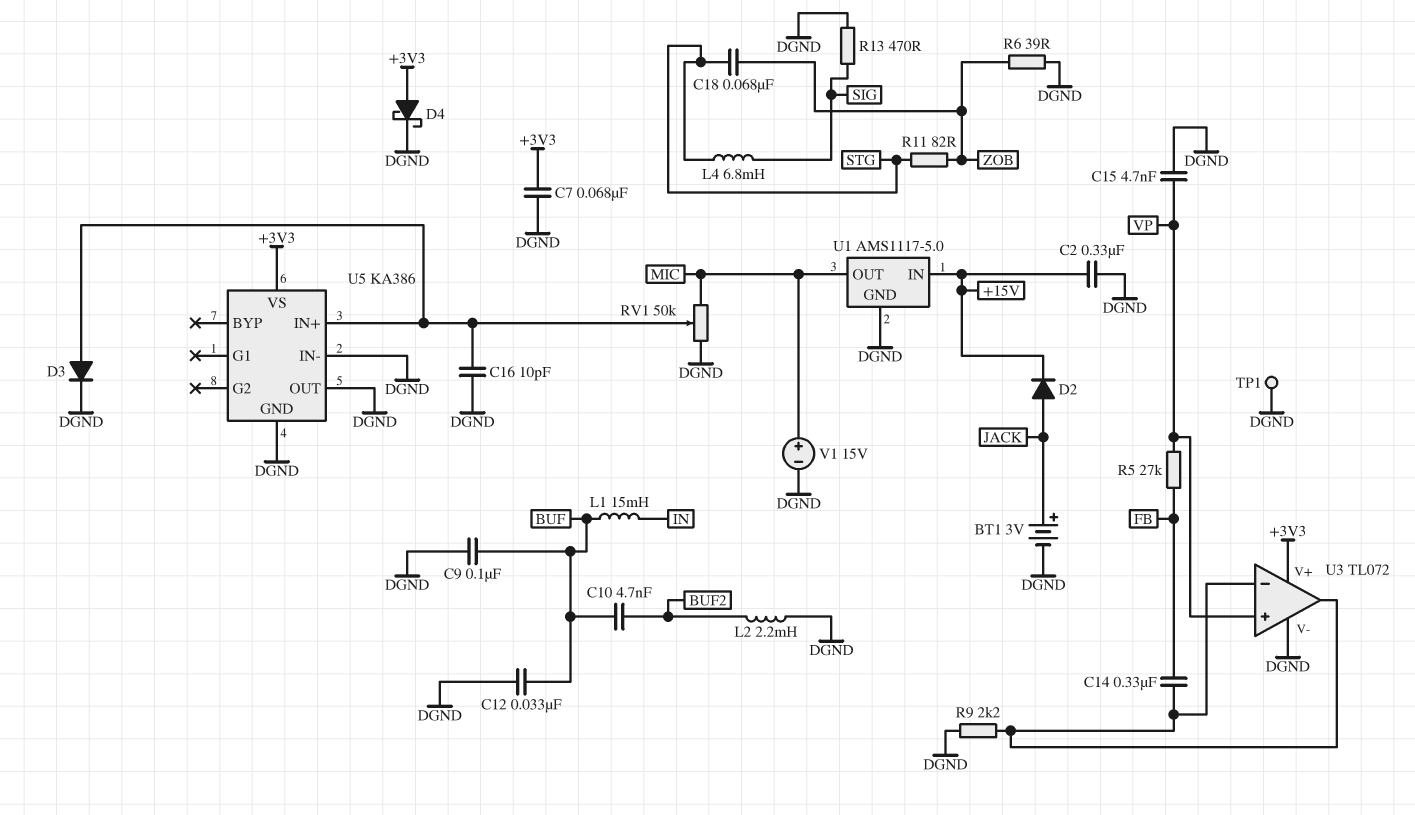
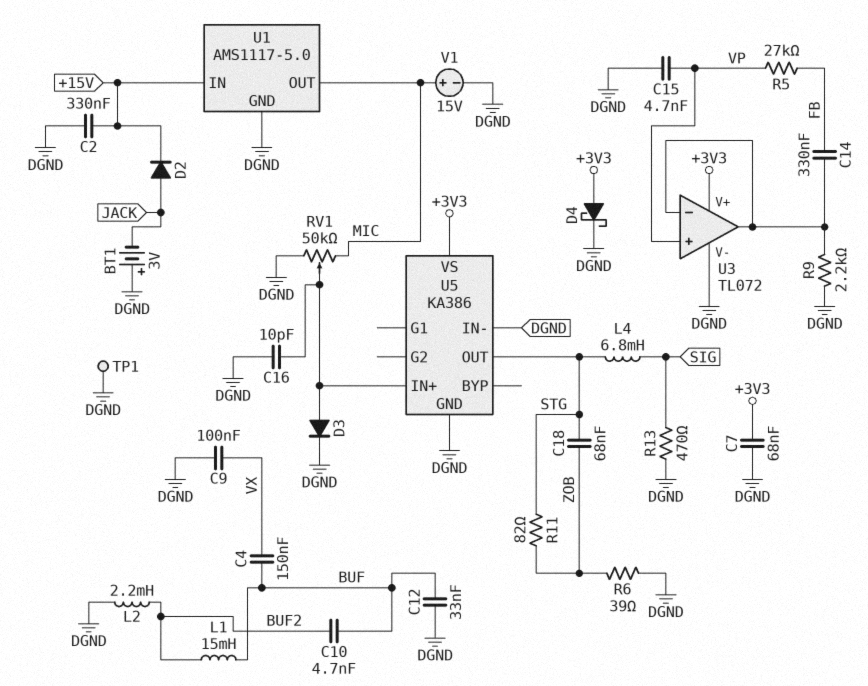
BT1: 3V (plus JACK, minus DGND) -> 3V (plus DGND, minus JACK)
C4: none -> 150nF (BUF, VX)
C9: 100nF (BUF, DGND) -> 100nF (DGND, VX)
L1: 15mH (BUF, IN) -> 15mH (BUF, BUF2)
U5 pin OUT: DGND -> STG

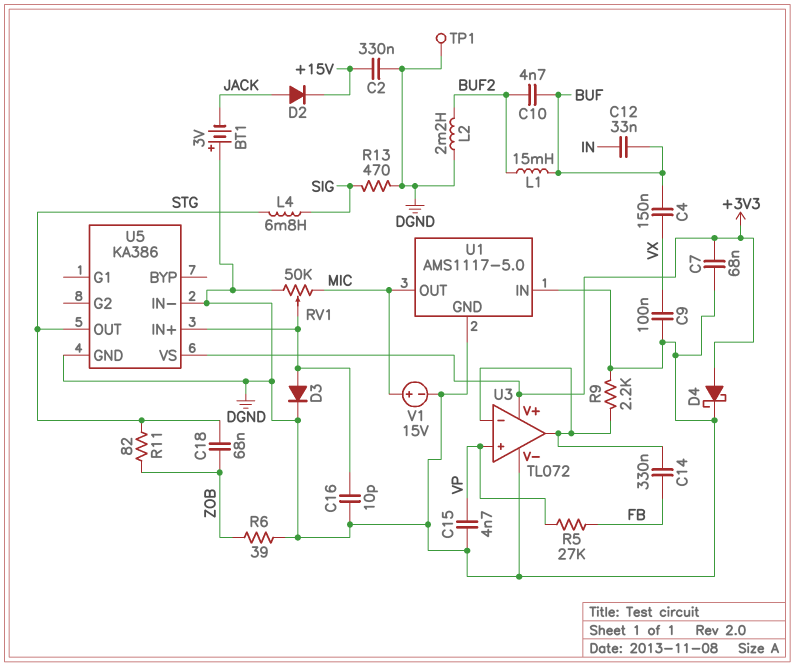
C12: 33nF (BUF, DGND) -> 33nF (BUF, IN)
U1 pin IN: +15V -> DGND

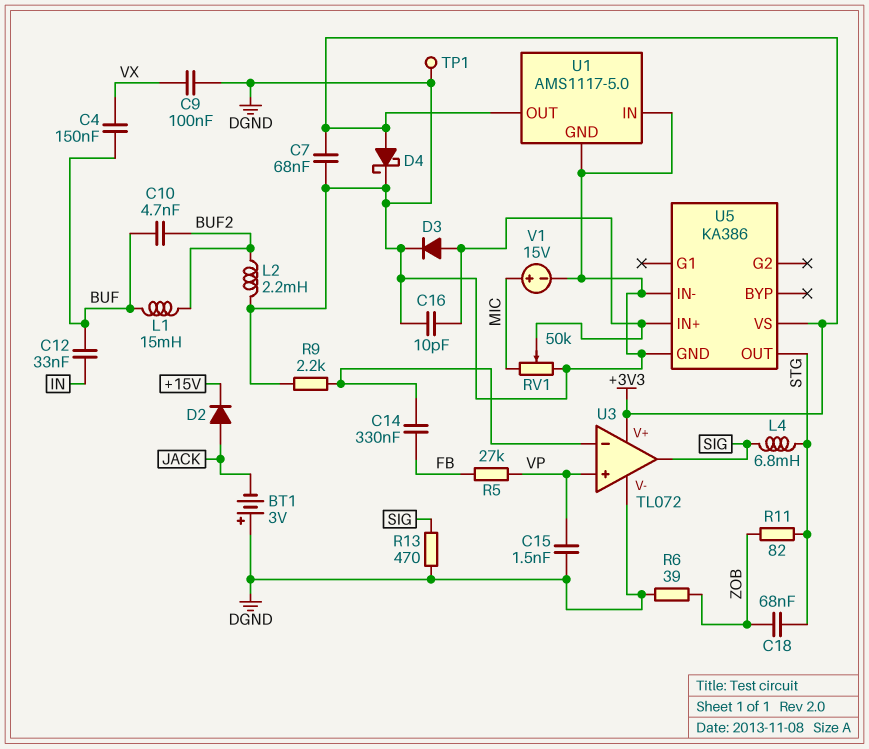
C2: 330nF (+15V, DGND) -> none
C15: 4.7nF (DGND, VP) -> 1.5nF (DGND, VP)
U1 pin OUT: MIC -> +3V3
U3 pin out: U3/in- -> SIG

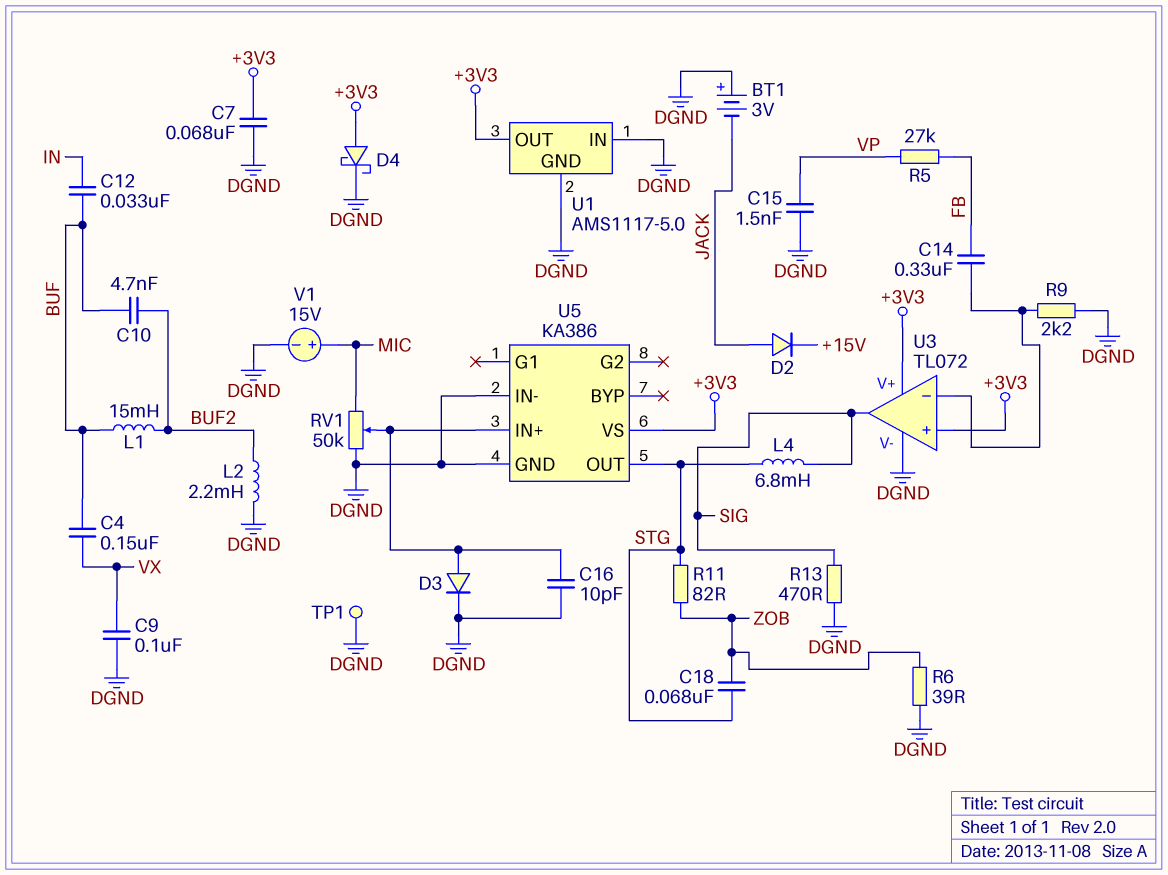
U3 pin in+: VP -> +3V3

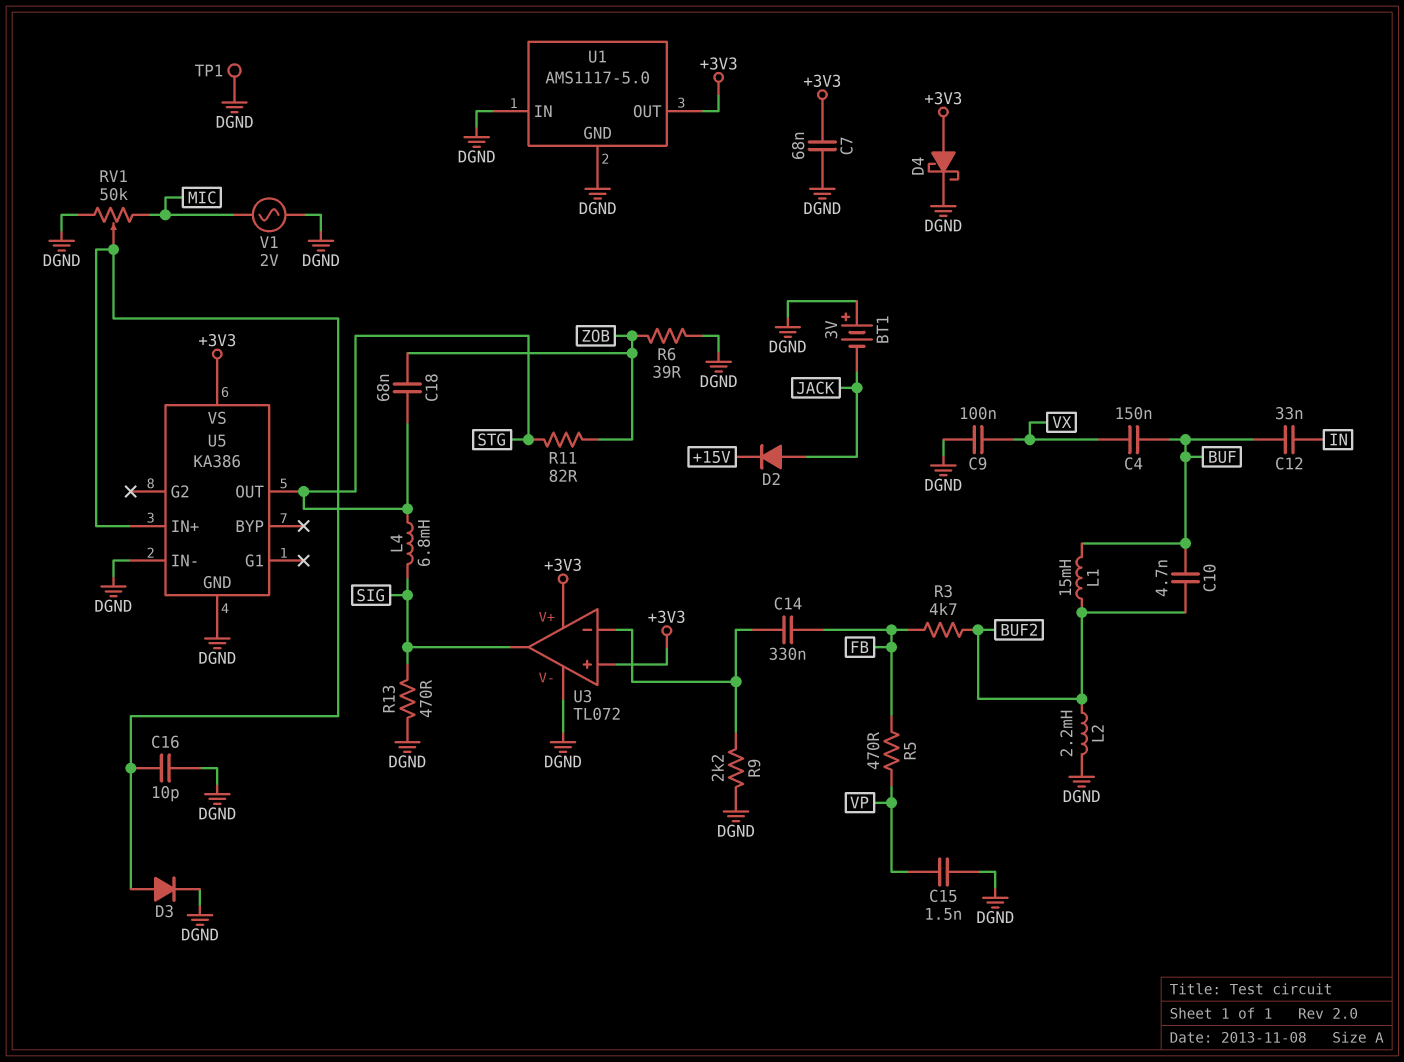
R3: none -> 4.7k (BUF2, FB)
R5: 27k (FB, VP) -> 470 (FB, VP)
V1: 15V (plus MIC, minus DGND) -> AC 2V (DGND, MIC)

